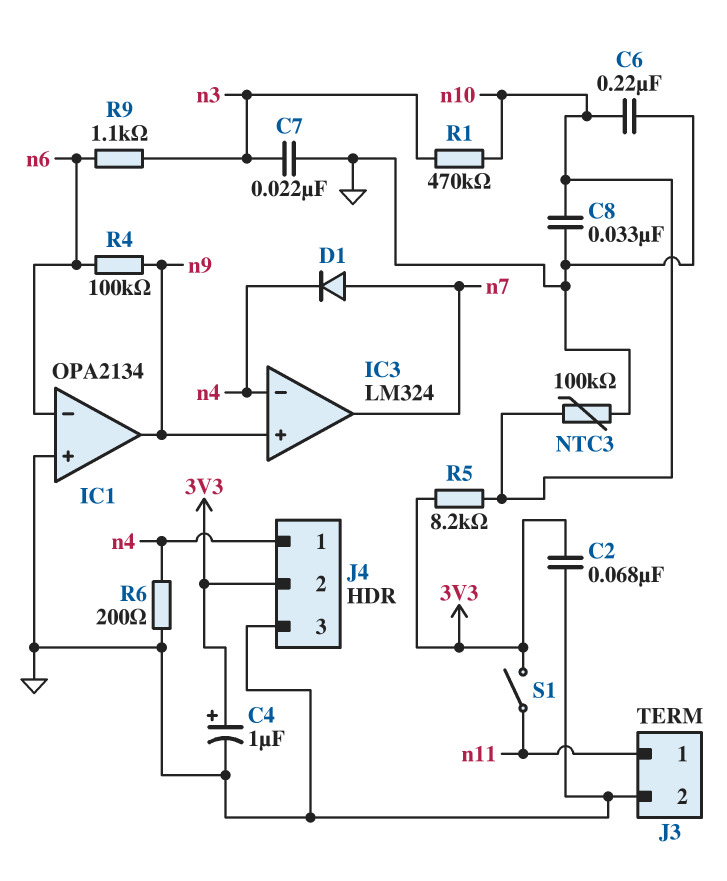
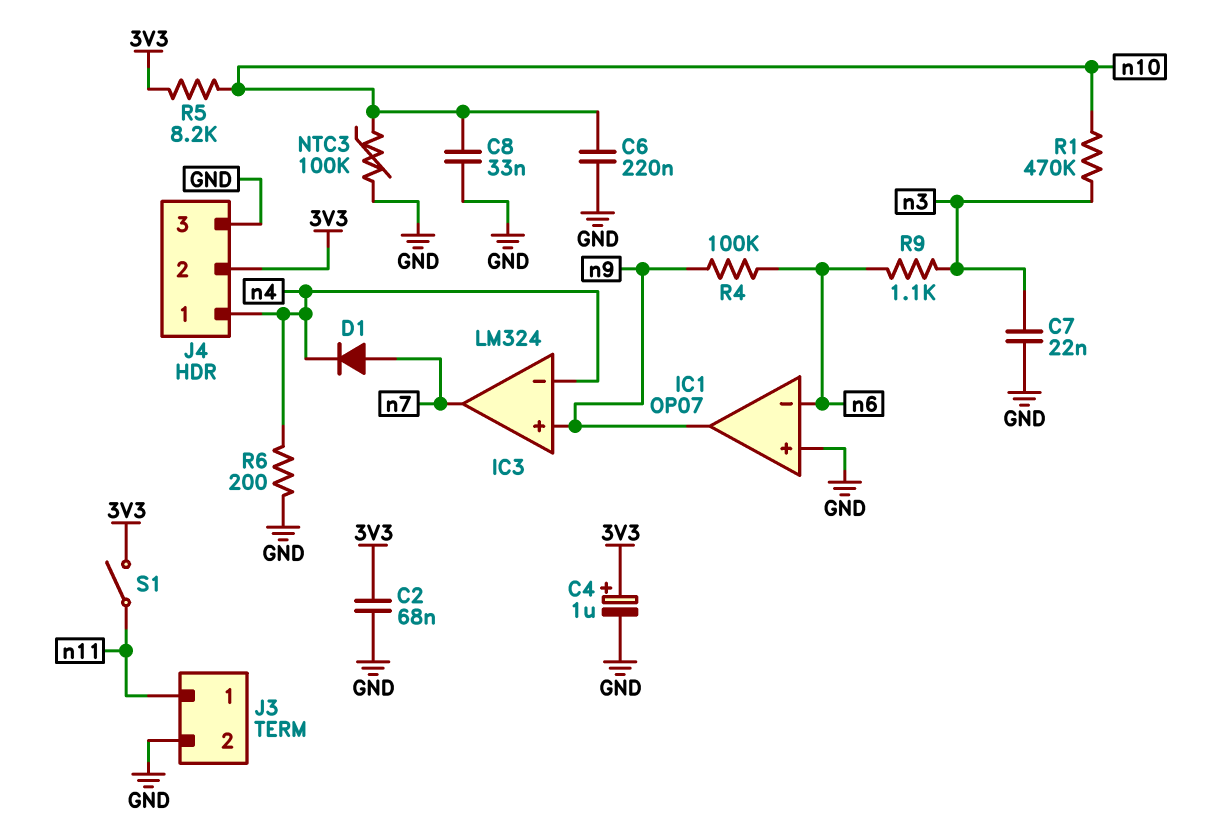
IC1: OPA2134 -> OP07

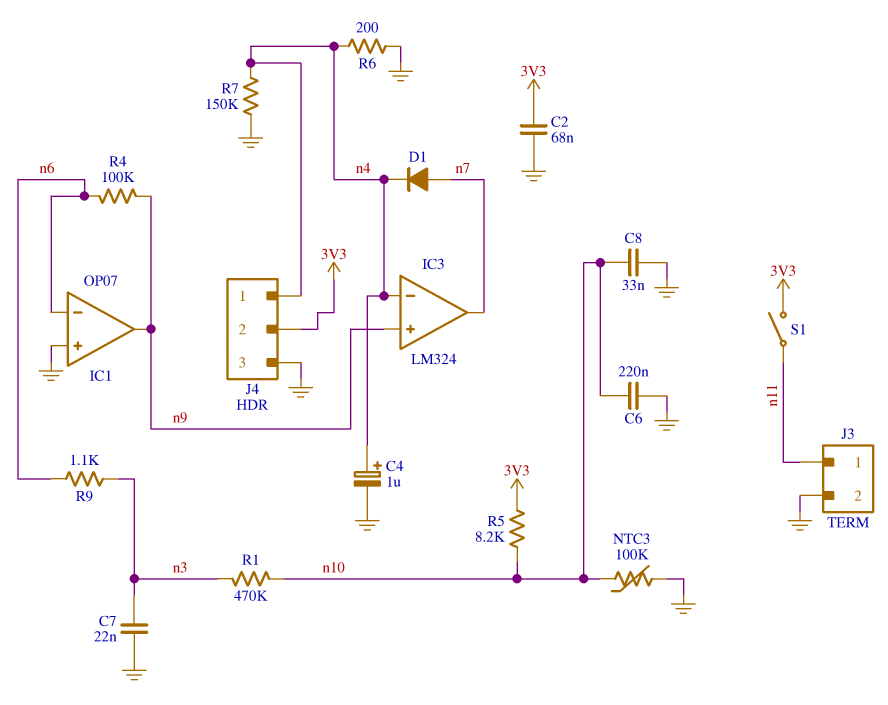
C4: 1uF (plus 3V3, minus GND) -> 1uF (plus n4, minus GND)
R7: none -> 150k (GND, n4)

